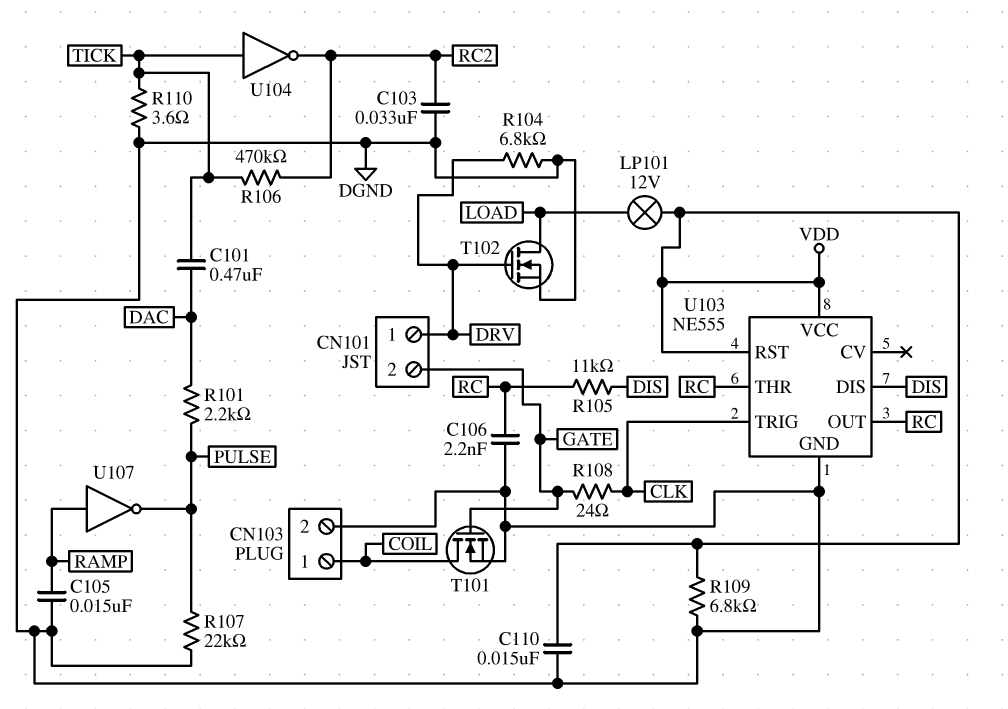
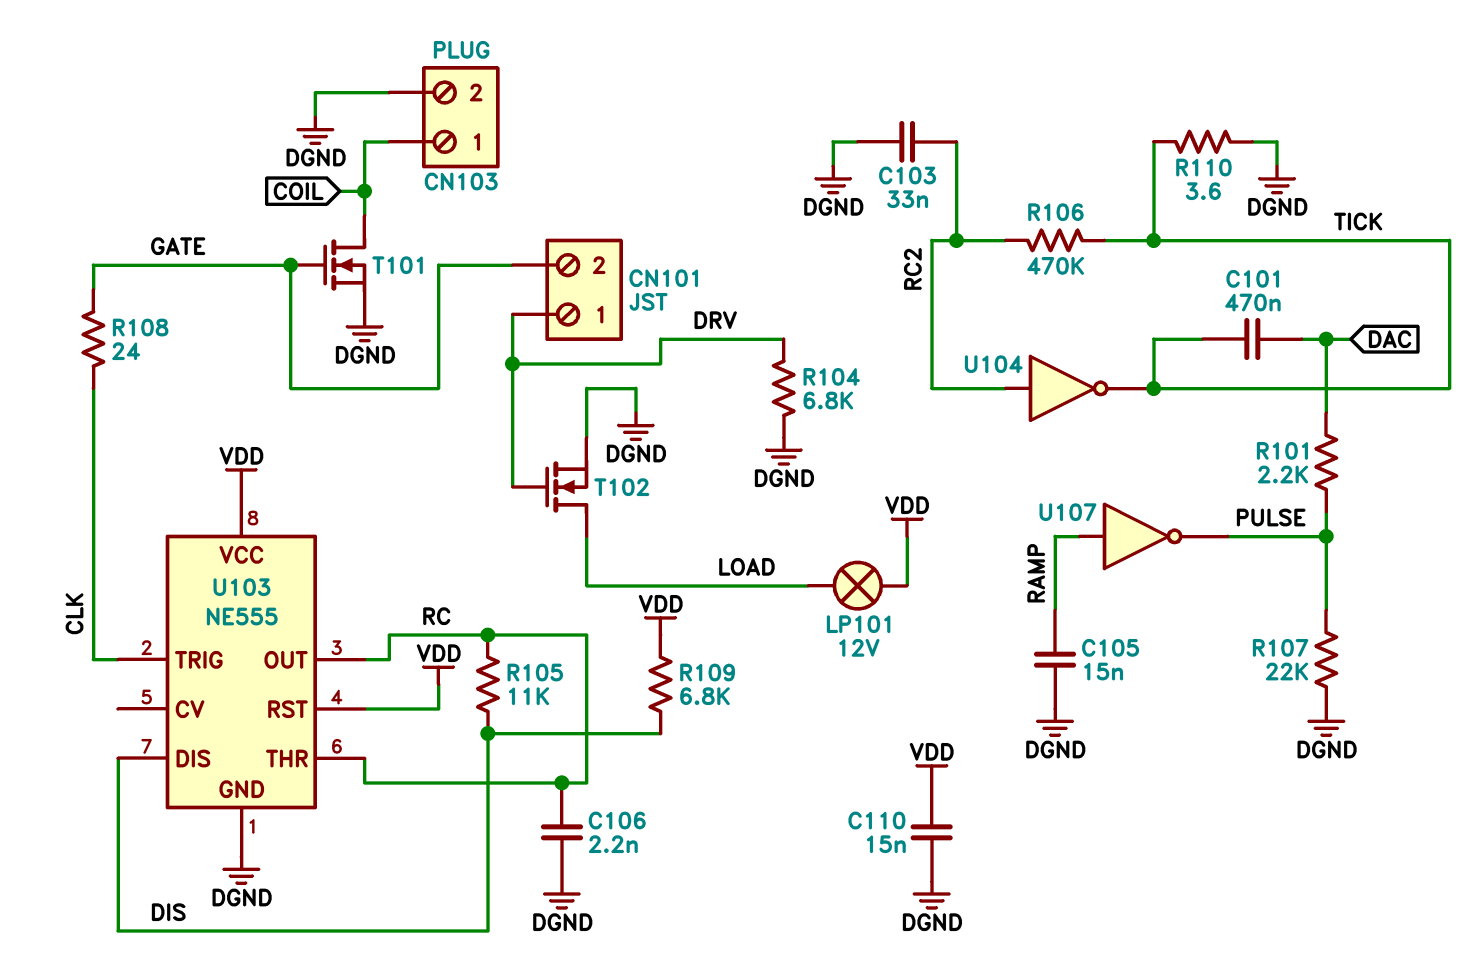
R109: 6.8k (DGND, VDD) -> 6.8k (DIS, VDD)
U104: NOT (in TICK, out RC2) -> NOT (in RC2, out TICK)

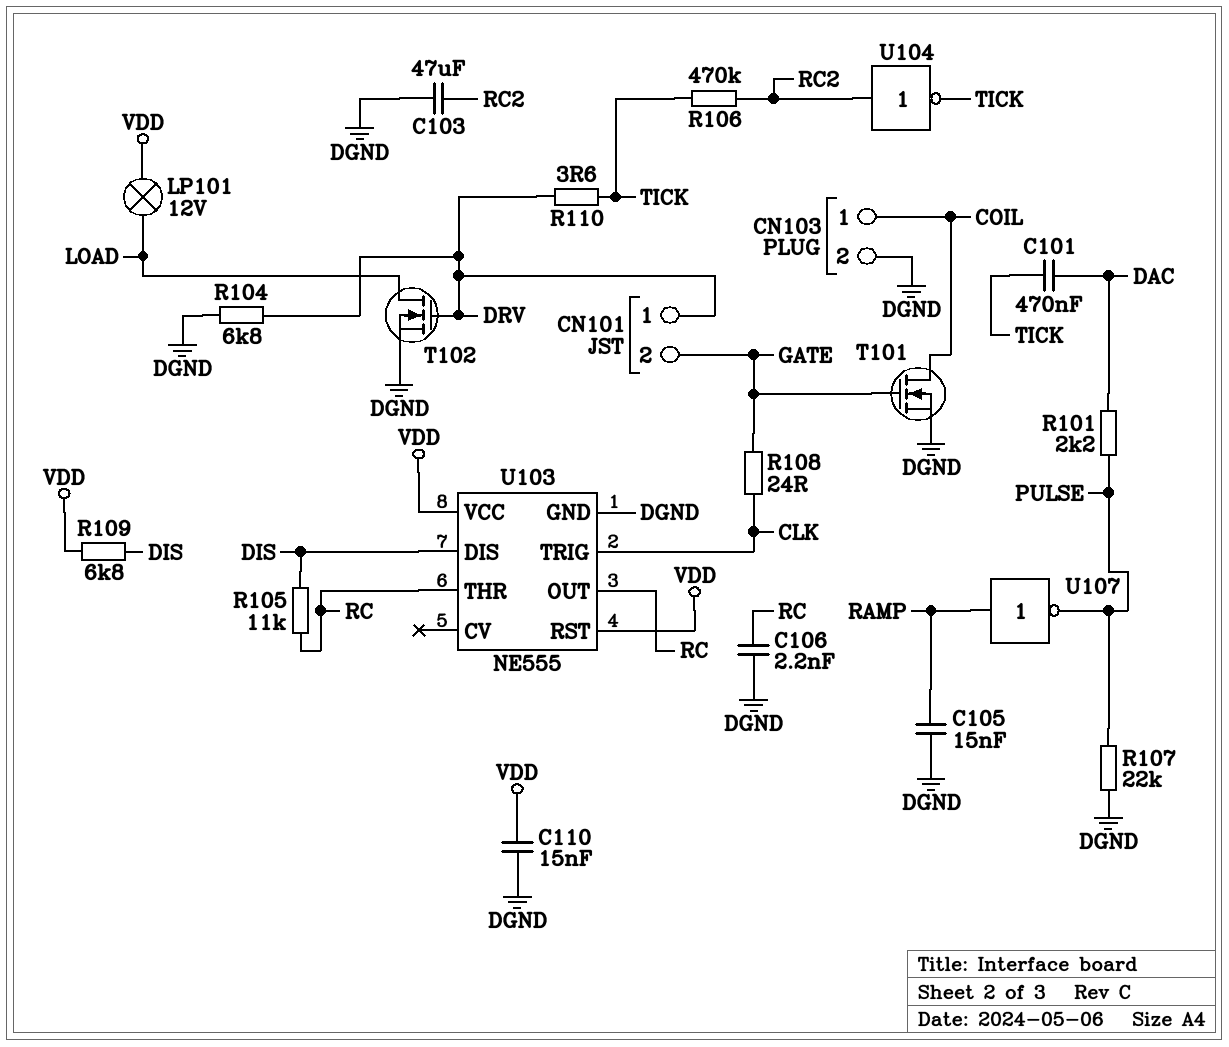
C103: 33nF (DGND, RC2) -> 47uF (DGND, RC2)
R110: 3.6 (DGND, TICK) -> 3.6 (DRV, TICK)

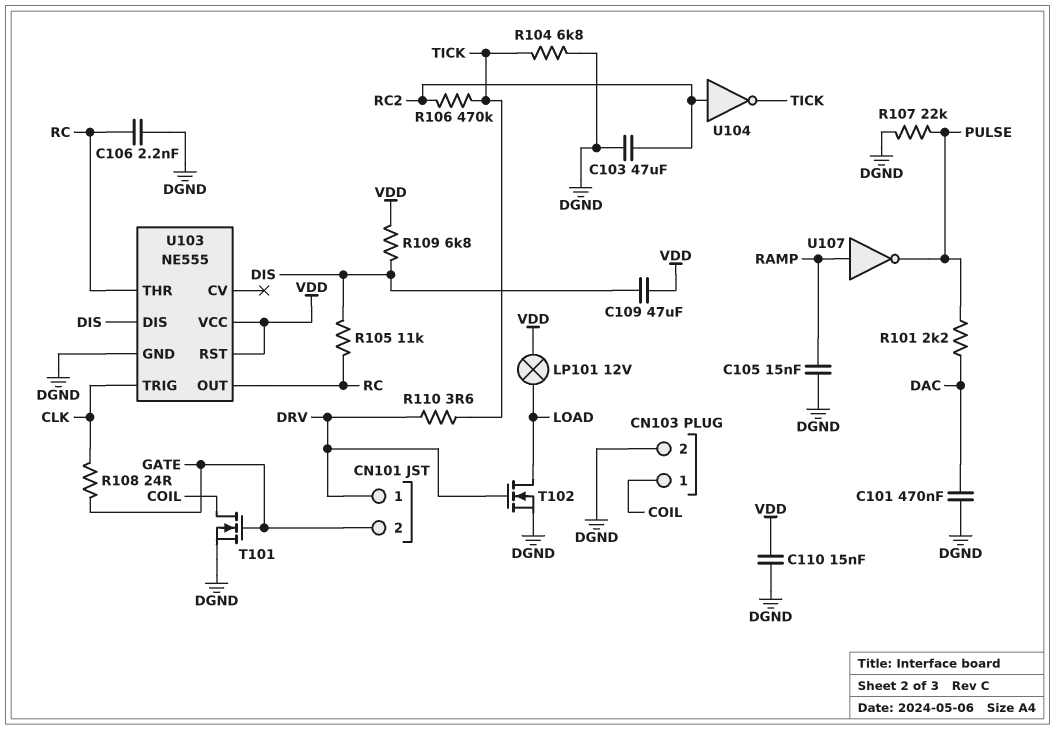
C101: 470nF (DAC, TICK) -> 470nF (DAC, DGND)
C109: none -> 47uF (DIS, VDD)
R104: 6.8k (DGND, DRV) -> 6.8k (DGND, TICK)

